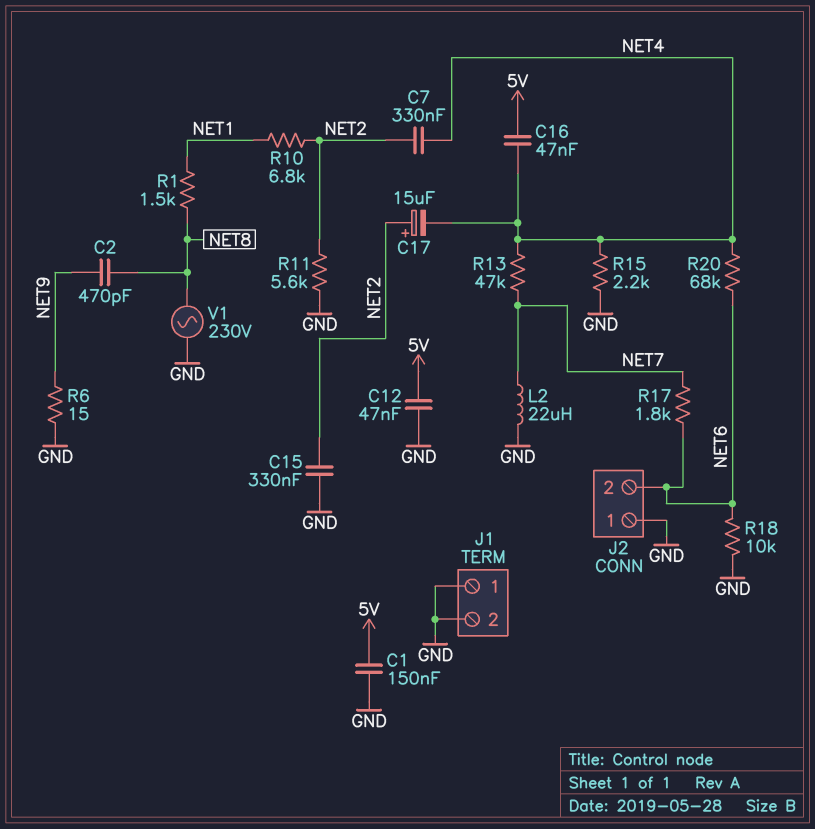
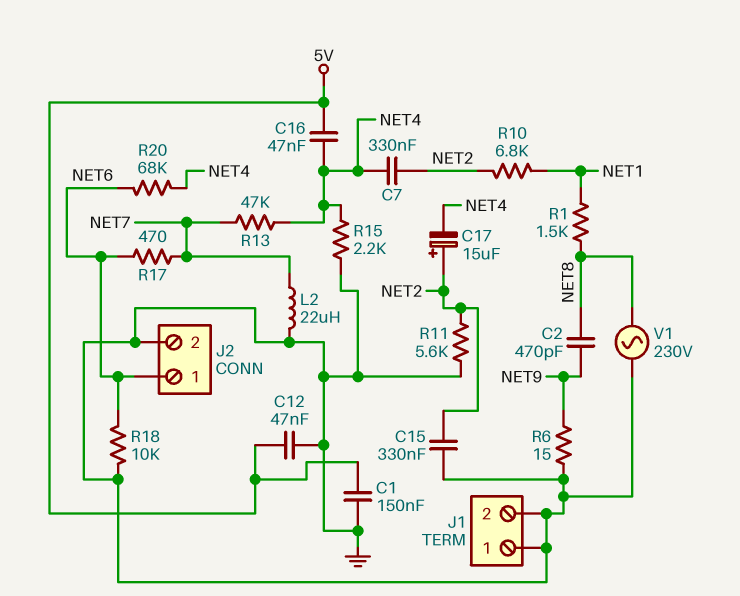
J2 pin 1: GND -> NET6
J2 pin 2: NET6 -> GND
R17: 1.8k (NET6, NET7) -> 470 (NET6, NET7)

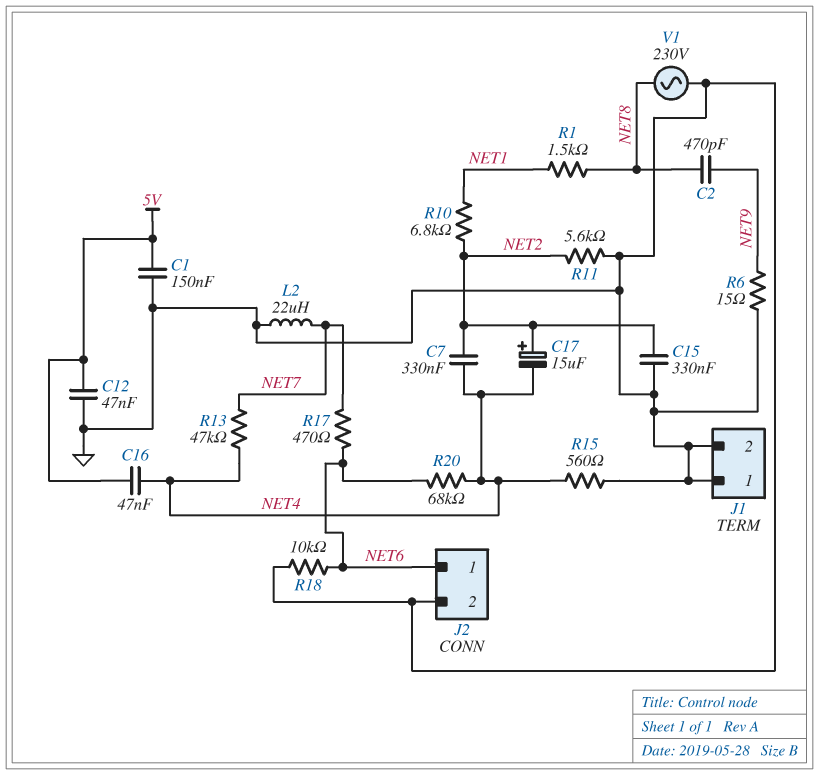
R15: 2.2k (GND, NET4) -> 560 (GND, NET4)

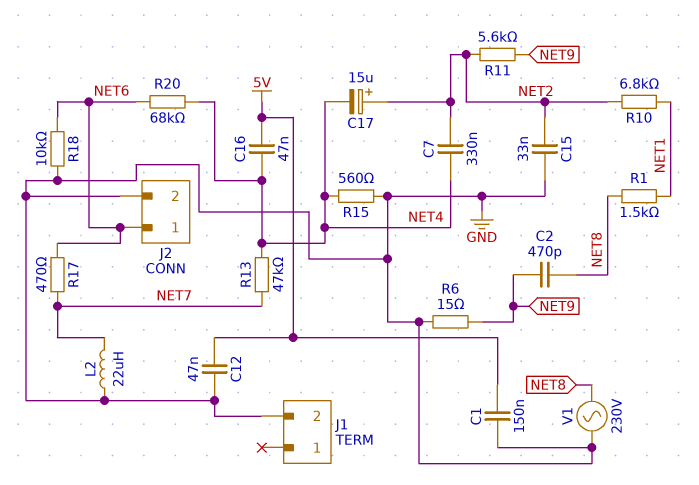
C15: 330nF (GND, NET2) -> 33nF (GND, NET2)
J1 pin 1: GND -> none
R11: 5.6k (GND, NET2) -> 5.6k (NET2, NET9)

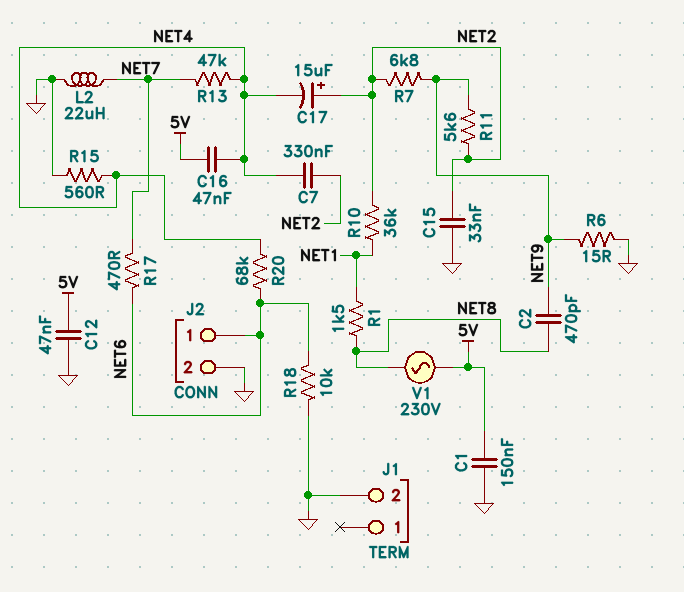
R7: none -> 6.8k (NET2, NET9)
R10: 6.8k (NET1, NET2) -> 36k (NET1, NET2)
V1: AC 230V (GND, NET8) -> AC 230V (5V, NET8)

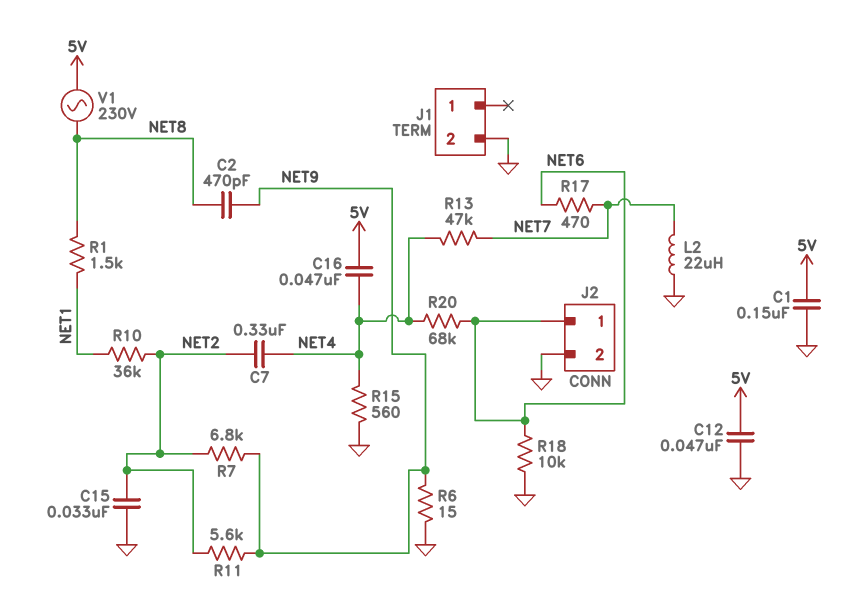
C17: 15uF (plus NET2, minus NET4) -> none

